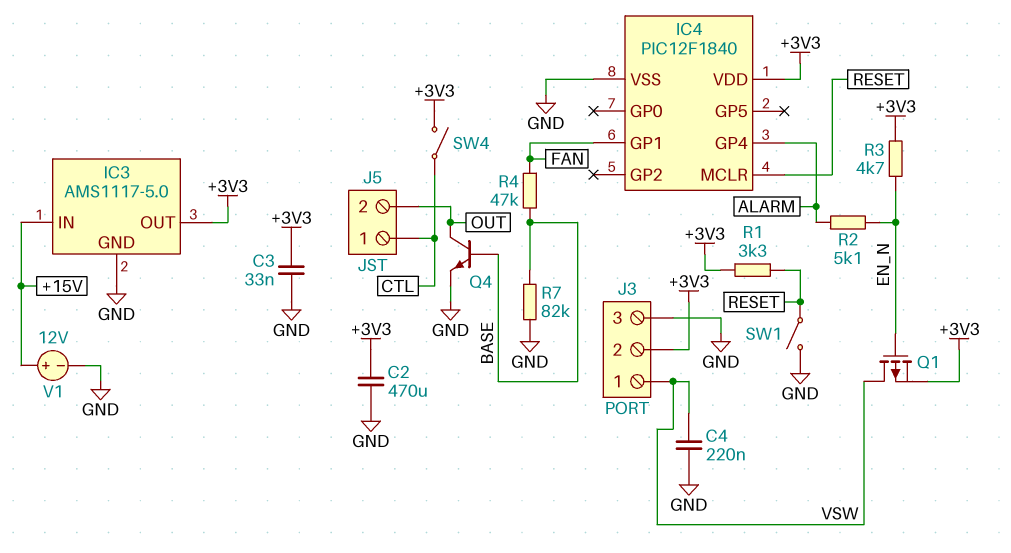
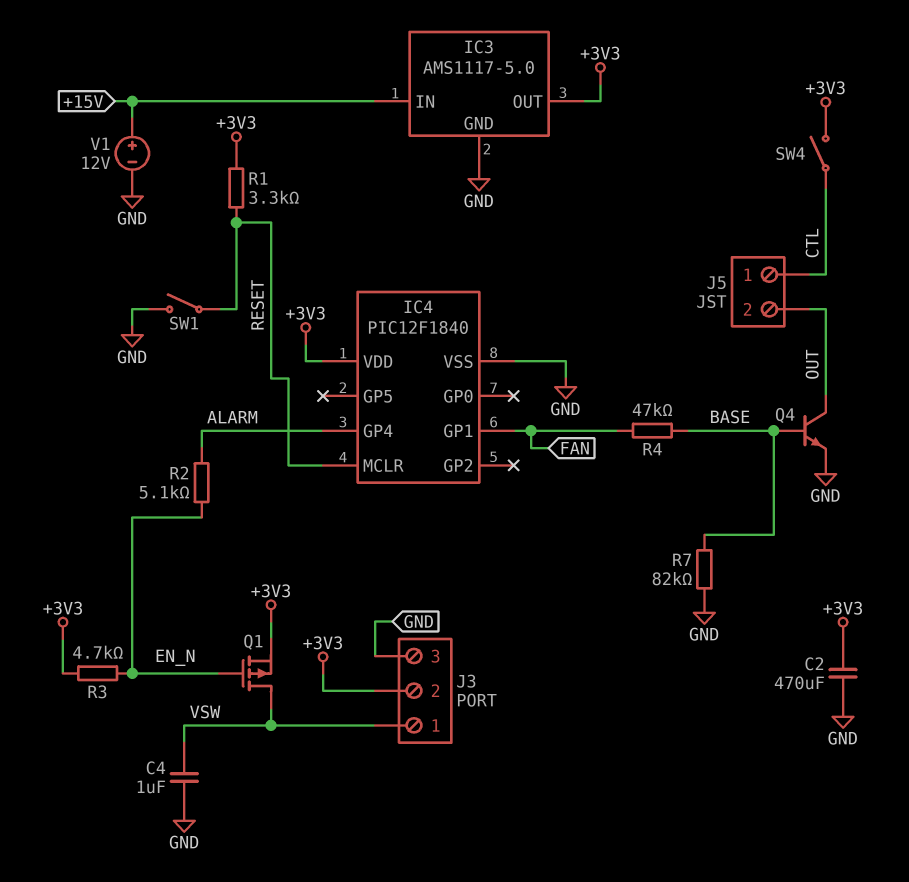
C3: 33nF (+3V3, GND) -> none
C4: 220nF (GND, VSW) -> 1uF (GND, VSW)

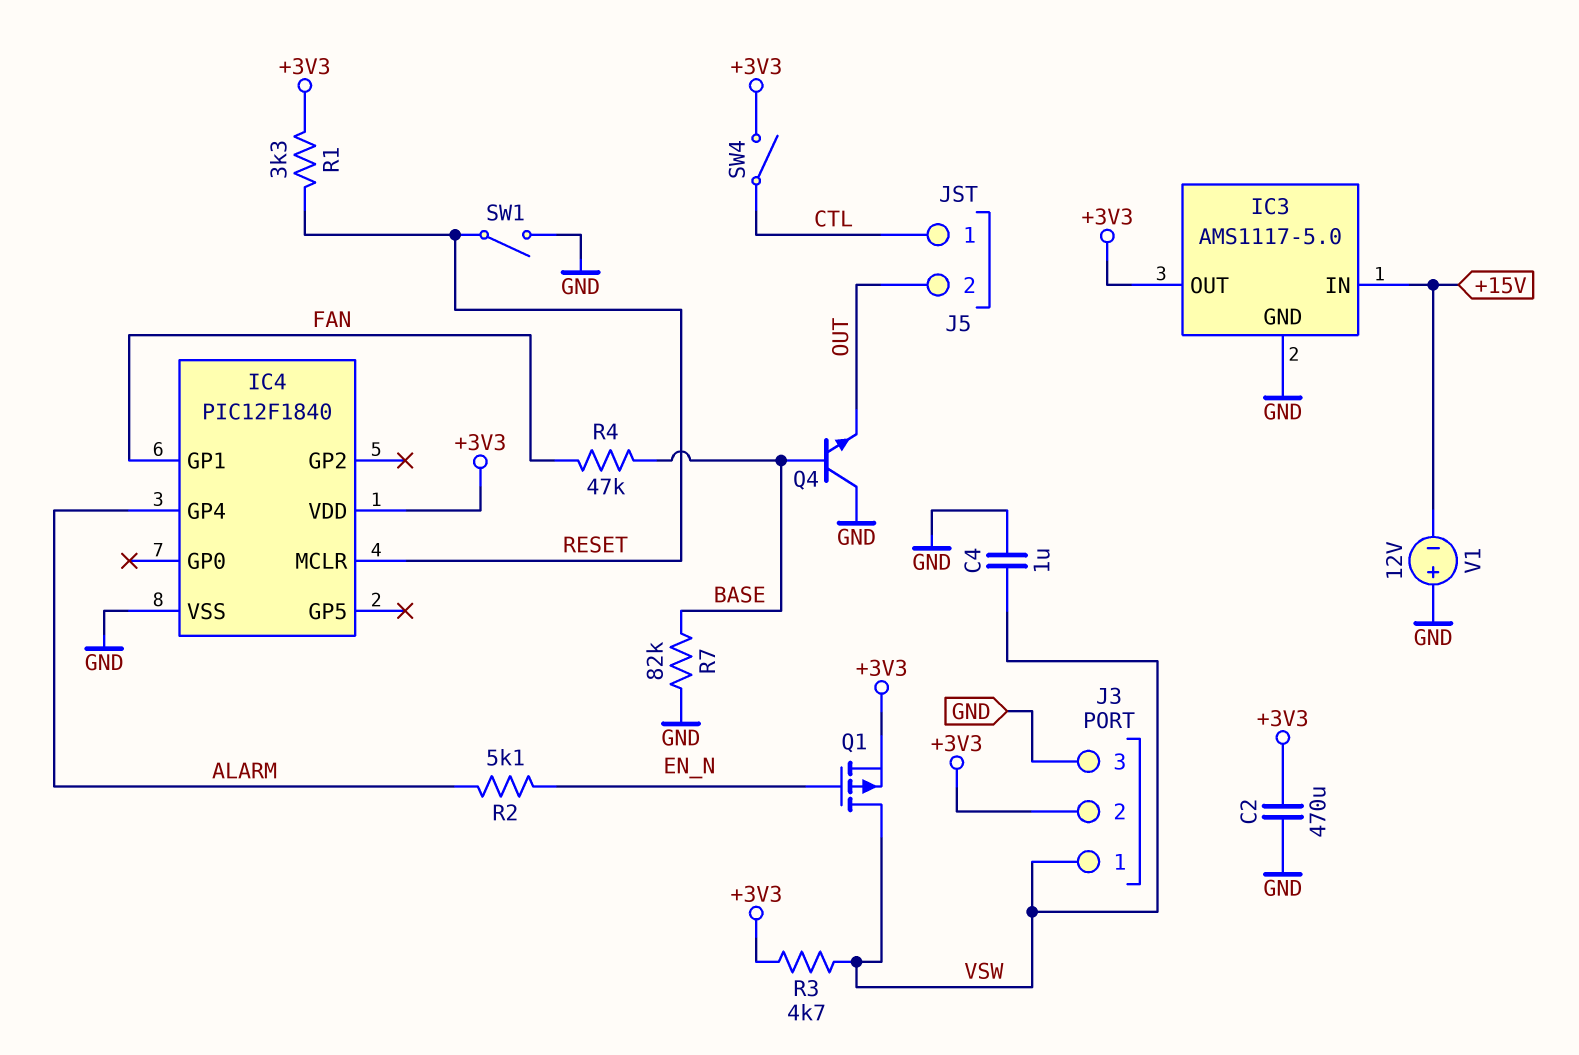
Q4: NPN (B BASE, C OUT, E GND) -> NPN (B BASE, C GND, E OUT)
R3: 4.7k (+3V3, EN_N) -> 4.7k (+3V3, VSW)
V1: 12V (plus +15V, minus GND) -> 12V (plus GND, minus +15V)

